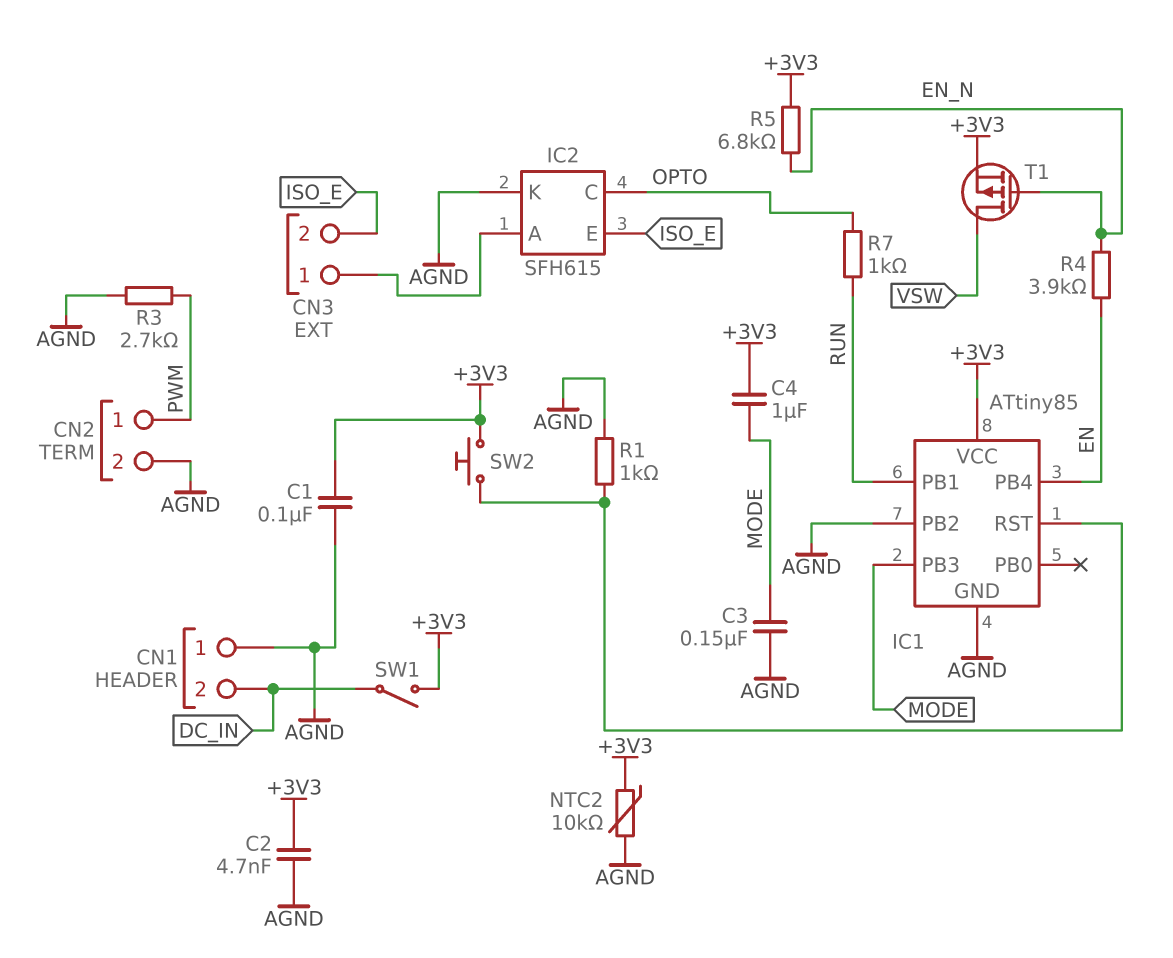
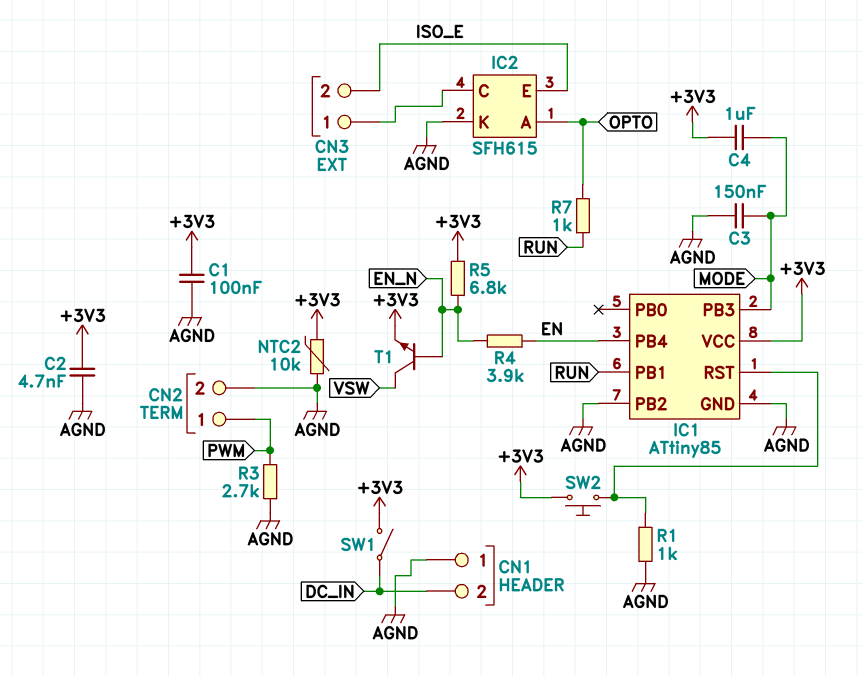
IC2 pin A: CN3/1 -> OPTO
IC2 pin C: OPTO -> CN3/1
T1: PMOS (G EN_N, D VSW, S +3V3) -> NPN (B EN_N, C VSW, E +3V3)

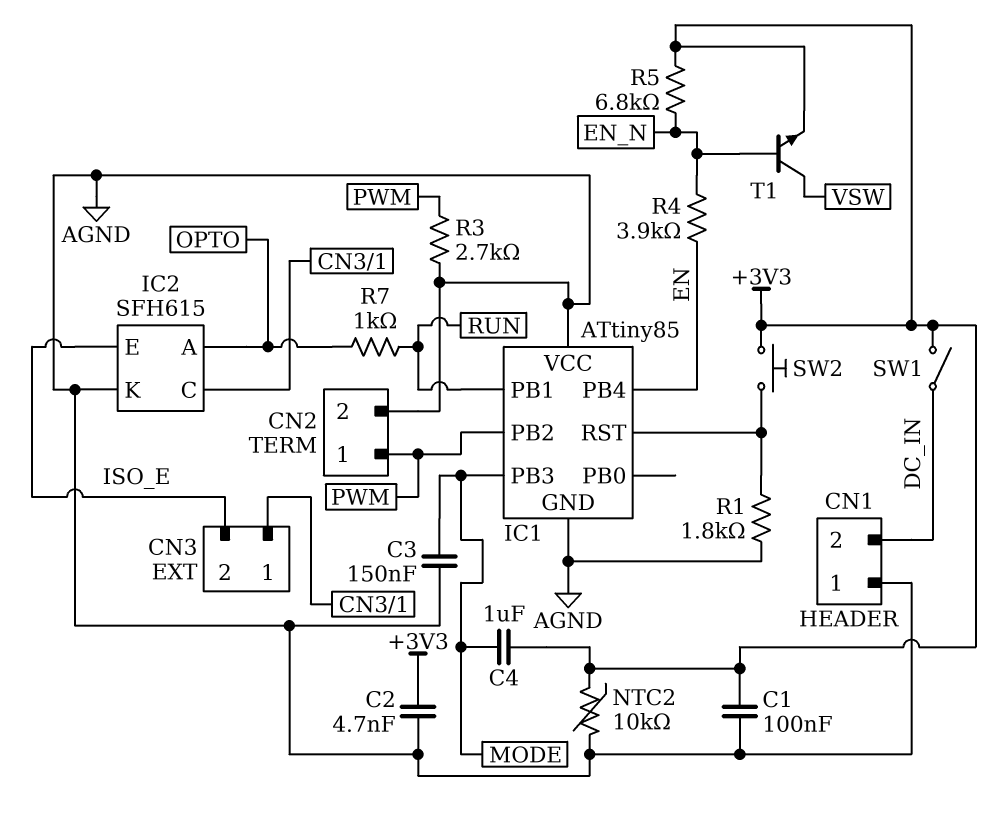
IC1 pin PB2: AGND -> PWM
IC1 pin VCC: +3V3 -> AGND
R1: 1k (AGND, IC1/RST) -> 1.8k (AGND, IC1/RST)

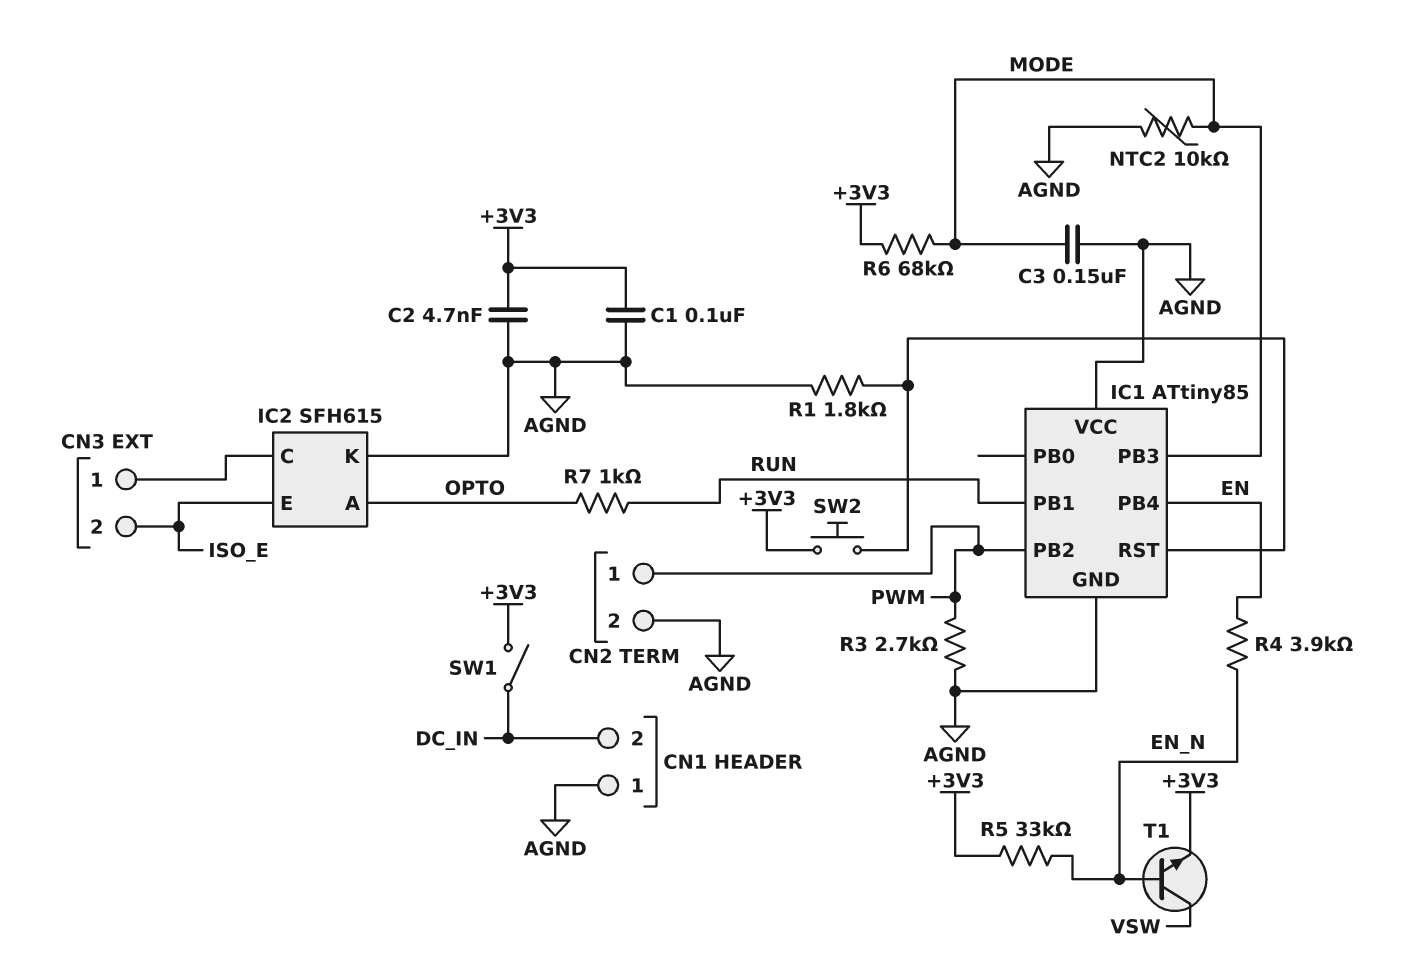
C4: 1uF (+3V3, MODE) -> none
NTC2: 10k (+3V3, AGND) -> 10k (AGND, MODE)
R5: 6.8k (+3V3, EN_N) -> 33k (+3V3, EN_N)
R6: none -> 68k (+3V3, MODE)

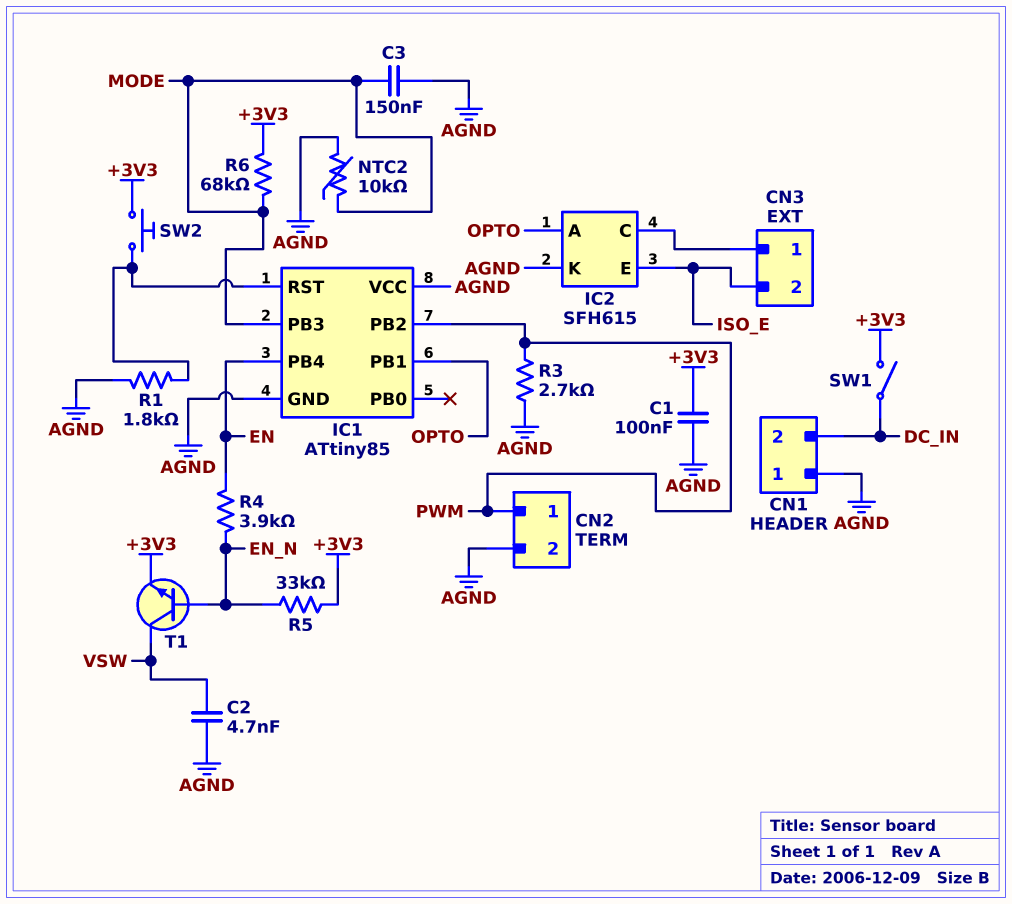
C2: 4.7nF (+3V3, AGND) -> 4.7nF (AGND, VSW)
IC1 pin PB1: RUN -> OPTO
R7: 1k (OPTO, RUN) -> none

